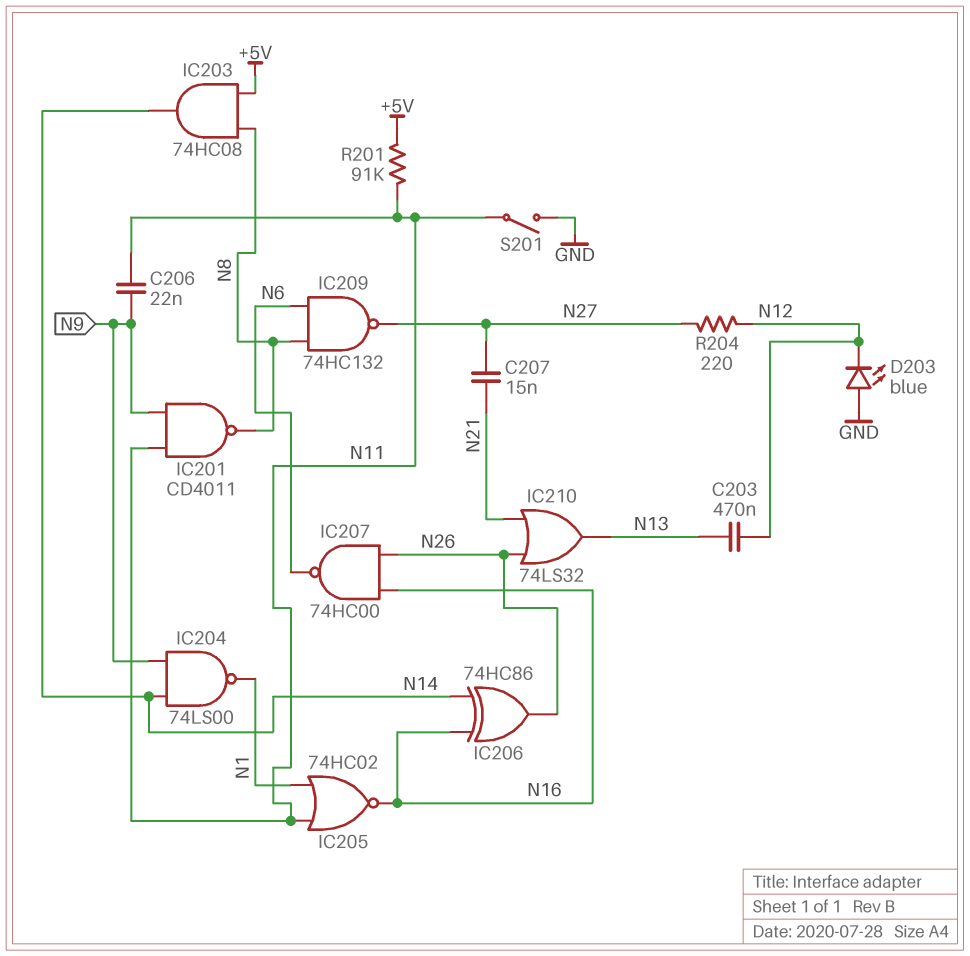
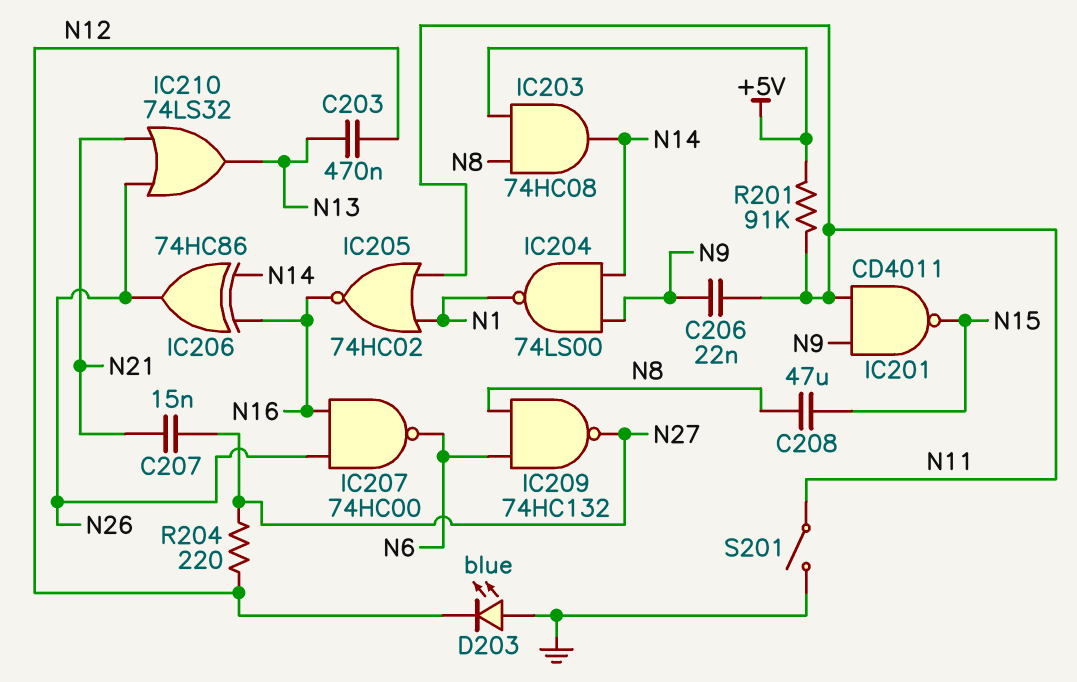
C208: none -> 47uF (N8, N15)
IC201: NAND CD4011 (in N9, in N11, out N8) -> NAND CD4011 (in N9, in N11, out N15)

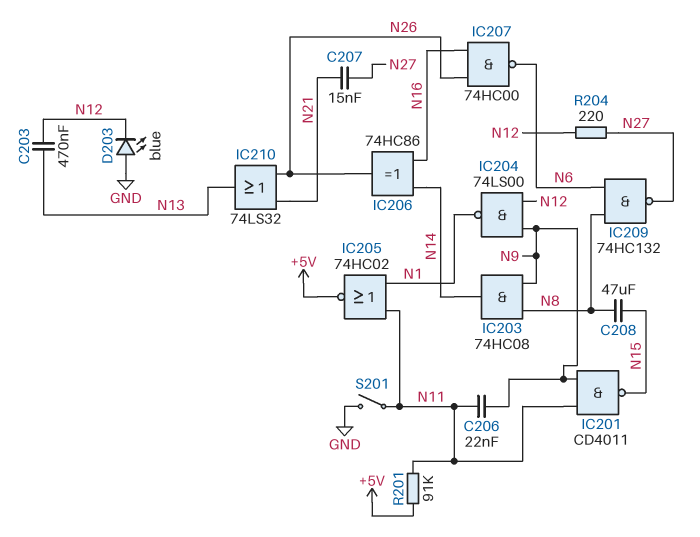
IC203: AND 74HC08 (in +5V, in N8, out N14) -> AND 74HC08 (in N8, in N9, out N14)
IC204: NAND 74LS00 (in N9, in N14, out N1) -> NAND 74LS00 (in N9, in N12, out N1)
IC205: NOR 74HC02 (in N1, in N11, out N16) -> NOR 74HC02 (in N1, in N11, out +5V)

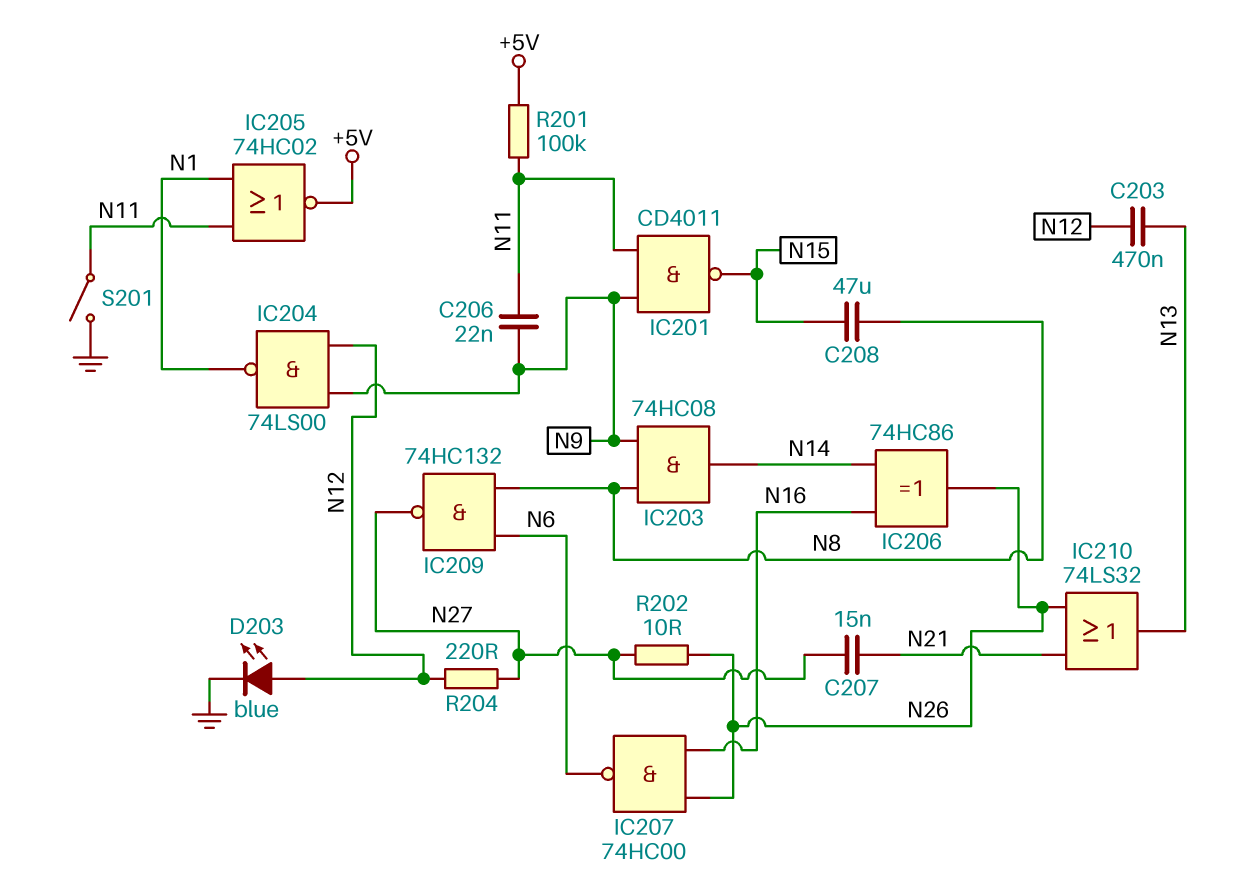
D203: LED blue (A GND, K N12) -> LED blue (A N12, K GND)
R201: 91k (+5V, N11) -> 100k (+5V, N11)
R202: none -> 10 (N26, N27)

